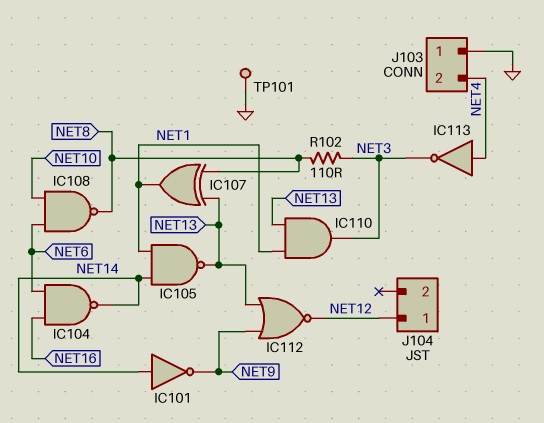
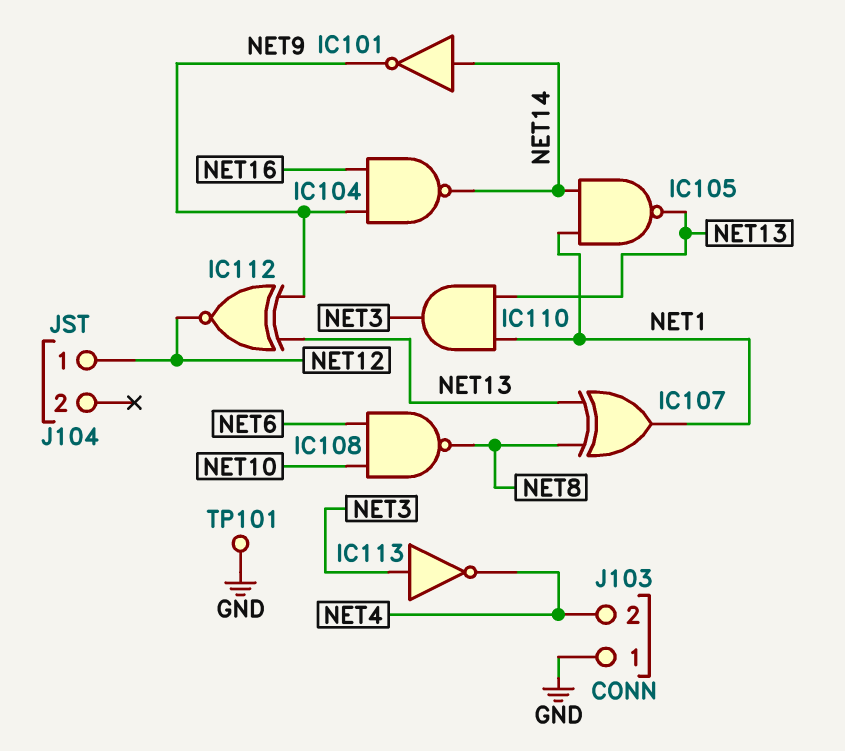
IC104: NAND (in NET6, in NET16, out NET14) -> NAND (in NET9, in NET16, out NET14)
IC112: NOR (in NET9, in NET13, out NET12) -> XNOR (in NET9, in NET13, out NET12)
IC113: NOT (in NET4, out NET3) -> NOT (in NET3, out NET4)
R102: 110 (NET3, NET8) -> none

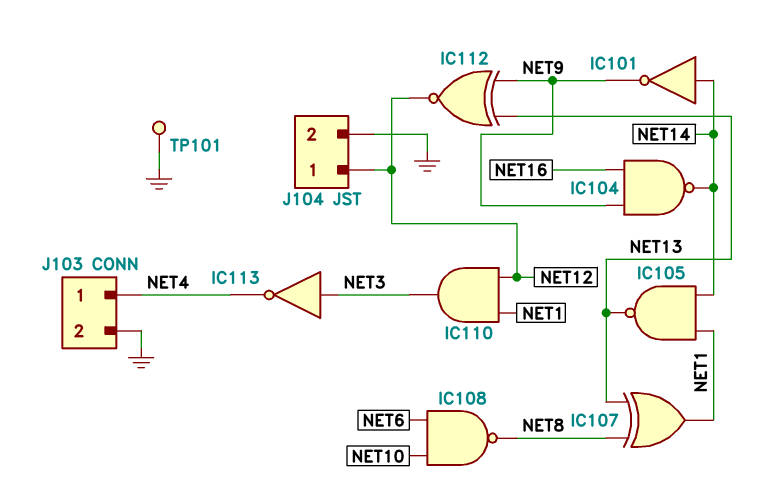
IC110: AND (in NET1, in NET13, out NET3) -> AND (in NET1, in NET12, out NET3)
J103 pin 1: GND -> NET4
J103 pin 2: NET4 -> GND
J104 pin 2: none -> GND

